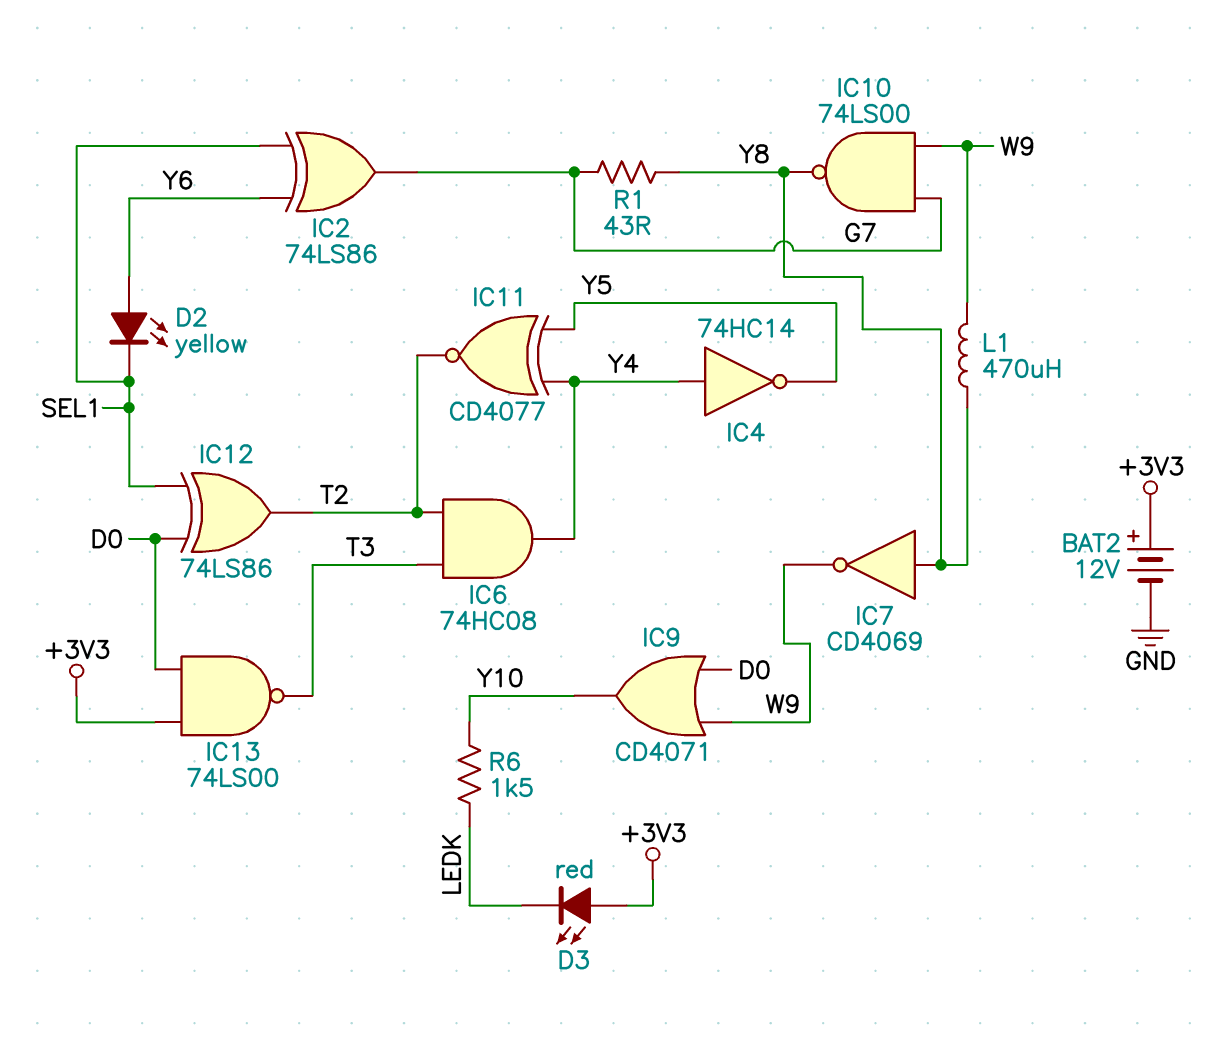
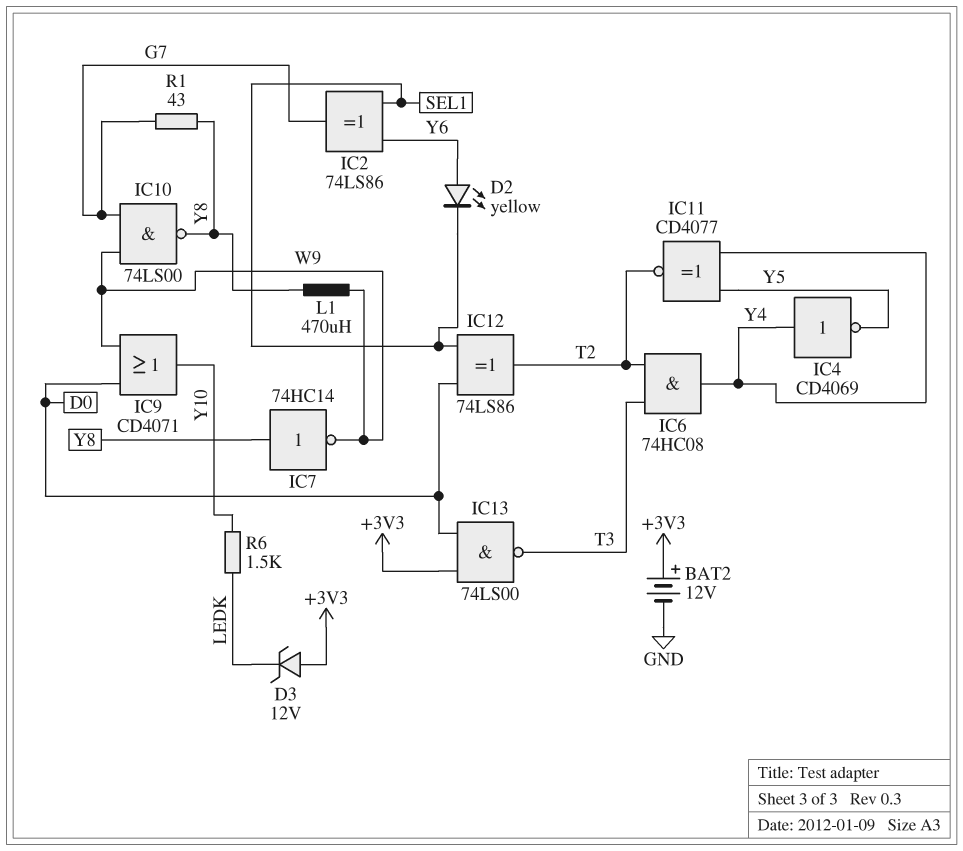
D3: LED red (A +3V3, K LEDK) -> zener 12V (A +3V3, K LEDK)
IC4: NOT 74HC14 (in Y4, out Y5) -> NOT CD4069 (in Y4, out Y5)
IC7: NOT CD4069 (in Y8, out W9) -> NOT 74HC14 (in Y8, out W9)

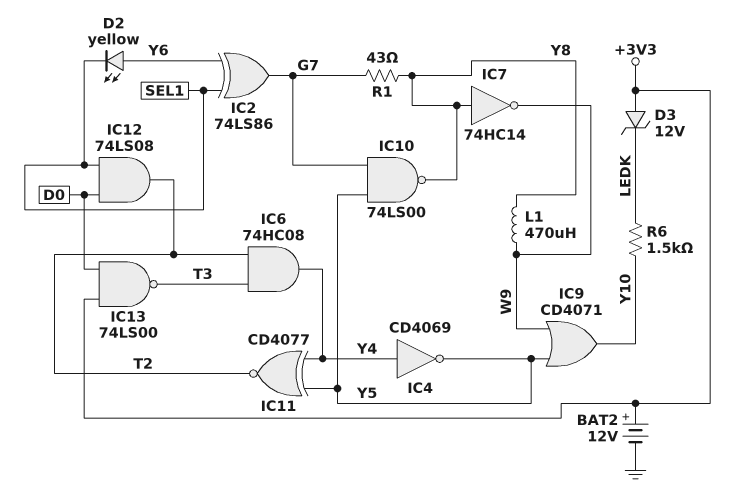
IC9: OR CD4071 (in D0, in W9, out Y10) -> OR CD4071 (in W9, in Y5, out Y10)
IC10: NAND 74LS00 (in G7, in W9, out Y8) -> NAND 74LS00 (in G7, in Y5, out Y8)
IC12: XOR 74LS86 (in D0, in SEL1, out T2) -> AND 74LS08 (in D0, in SEL1, out T2)

